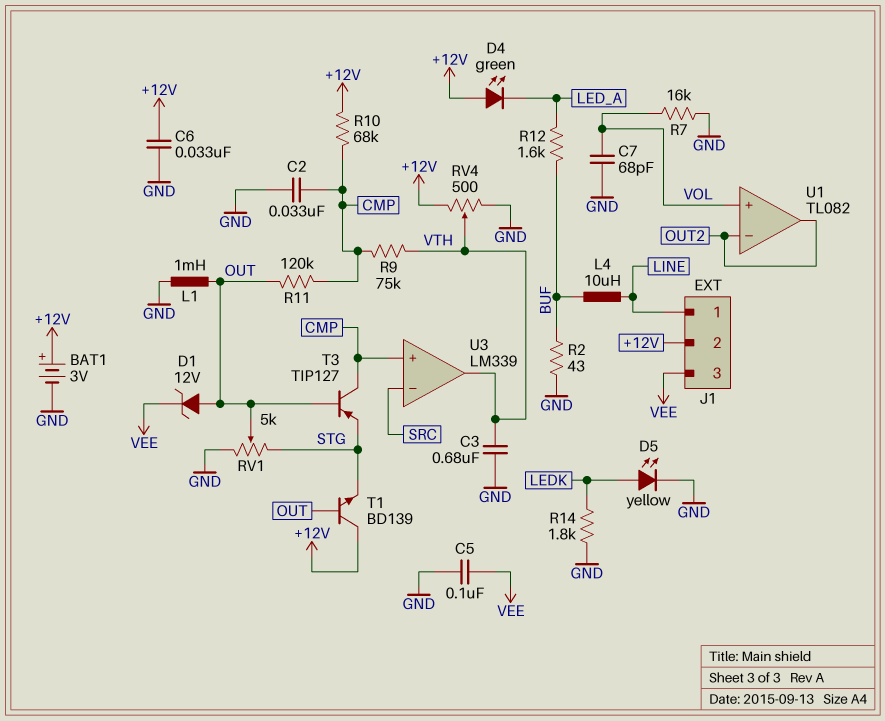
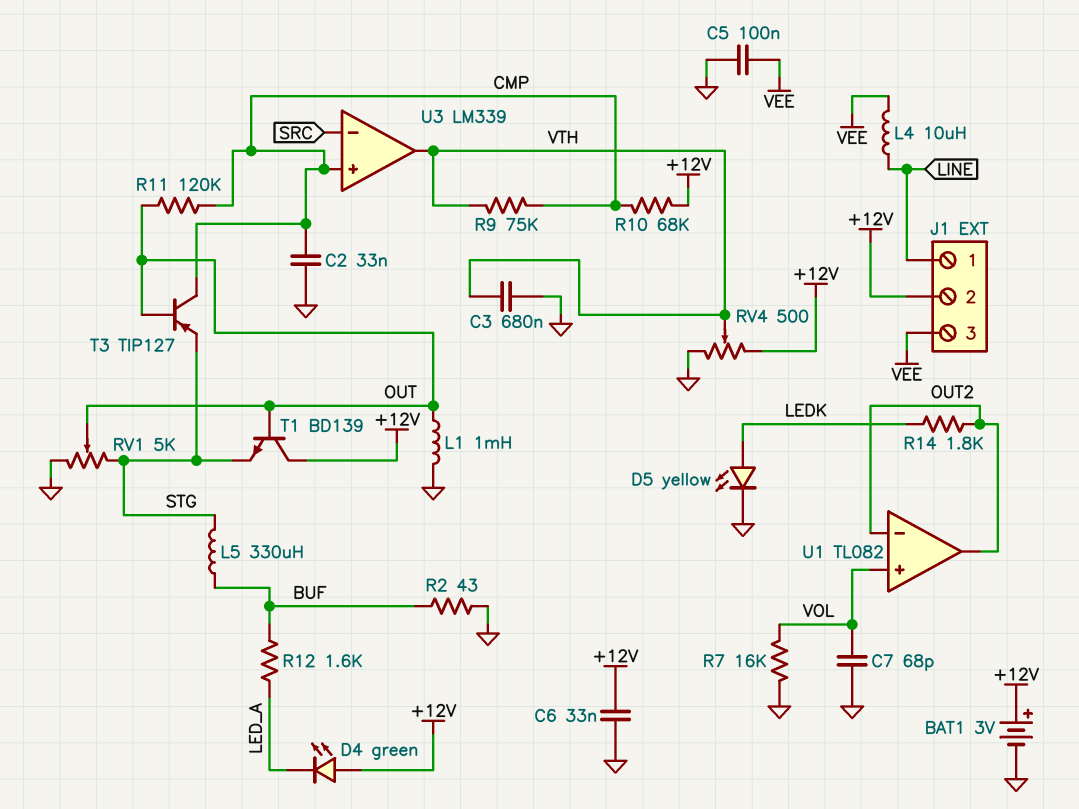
D1: zener 12V (A OUT, K VEE) -> none
L4: 10uH (BUF, LINE) -> 10uH (LINE, VEE)
L5: none -> 330uH (BUF, STG)
R14: 1.8k (GND, LEDK) -> 1.8k (LEDK, OUT2)

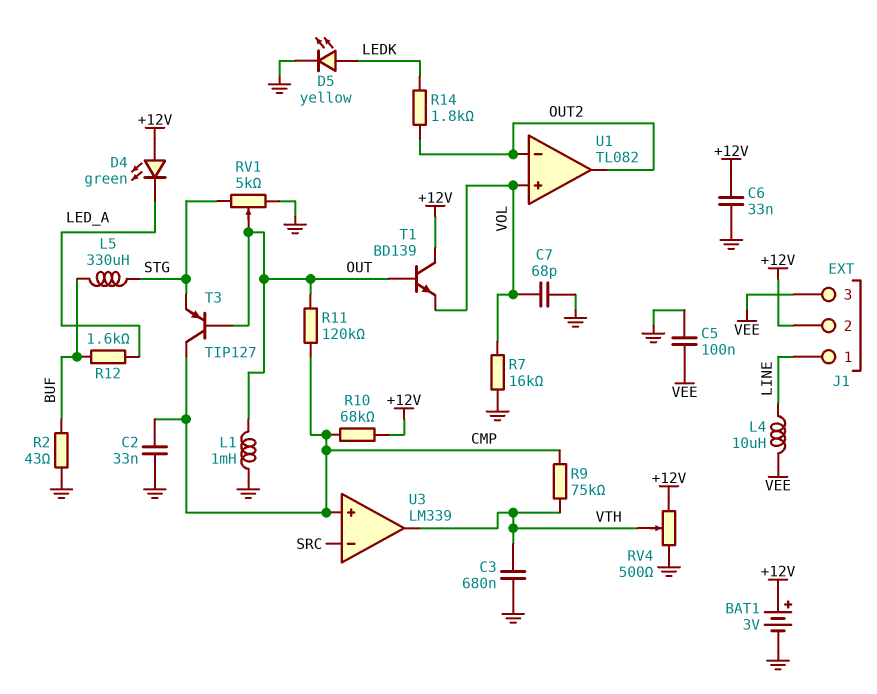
T1: NPN BD139 (B OUT, C +12V, E STG) -> NPN BD139 (B OUT, C +12V, E VOL)

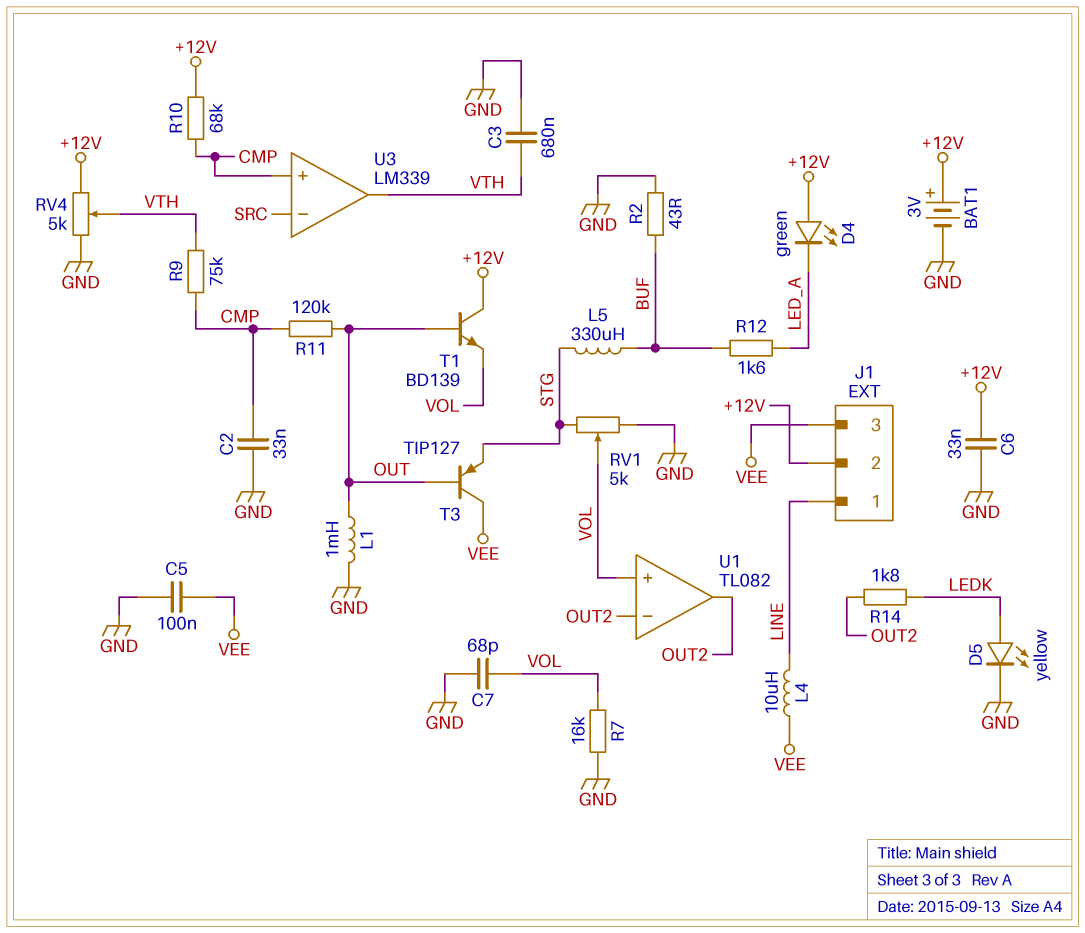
RV1: 5k (GND, STG, wiper OUT) -> 5k (GND, STG, wiper VOL)
RV4: 500 (+12V, GND, wiper VTH) -> 5k (+12V, GND, wiper VTH)
T3: PNP TIP127 (B OUT, C CMP, E STG) -> PNP TIP127 (B OUT, C VEE, E STG)

